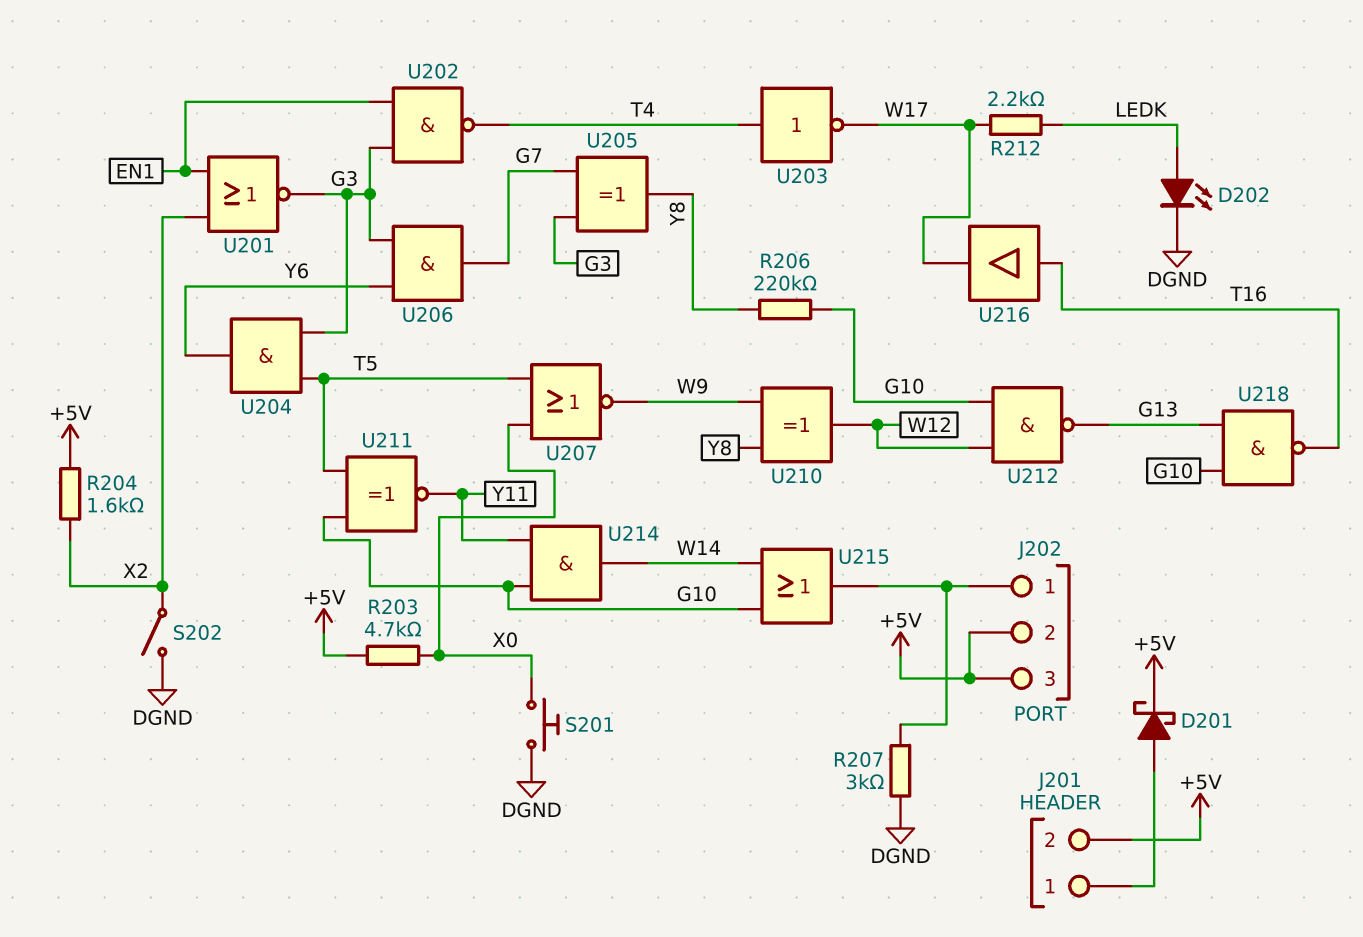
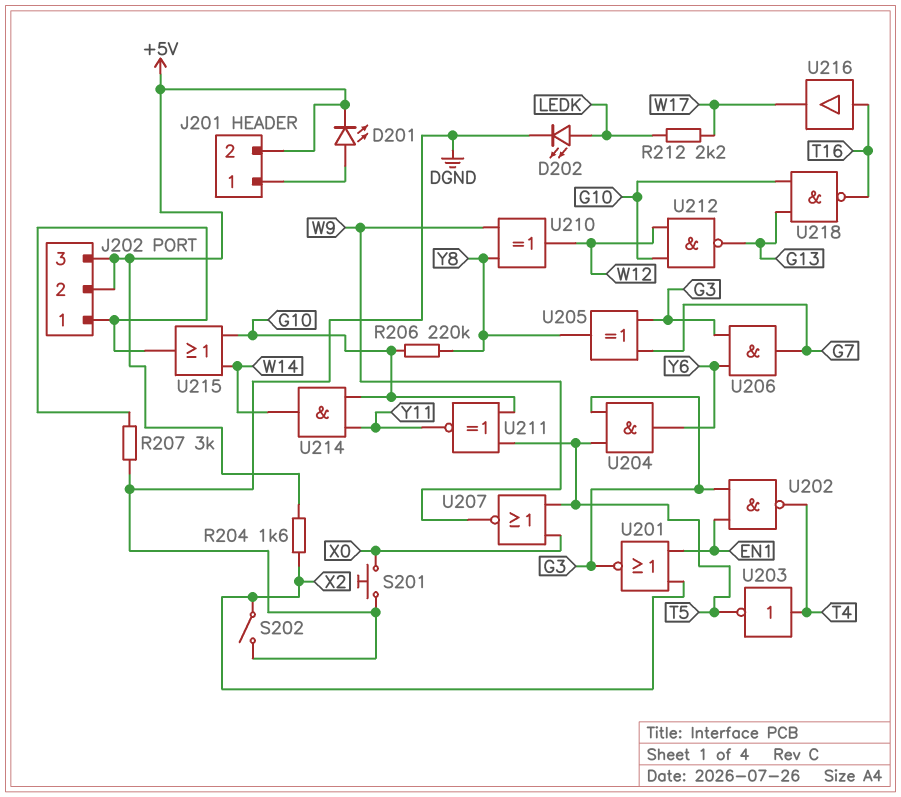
D201: schottky (A J201/1, K +5V) -> LED (A J201/1, K +5V)
R203: 4.7k (+5V, X0) -> none
U203: NOT (in T4, out W17) -> NOT (in T4, out T5)

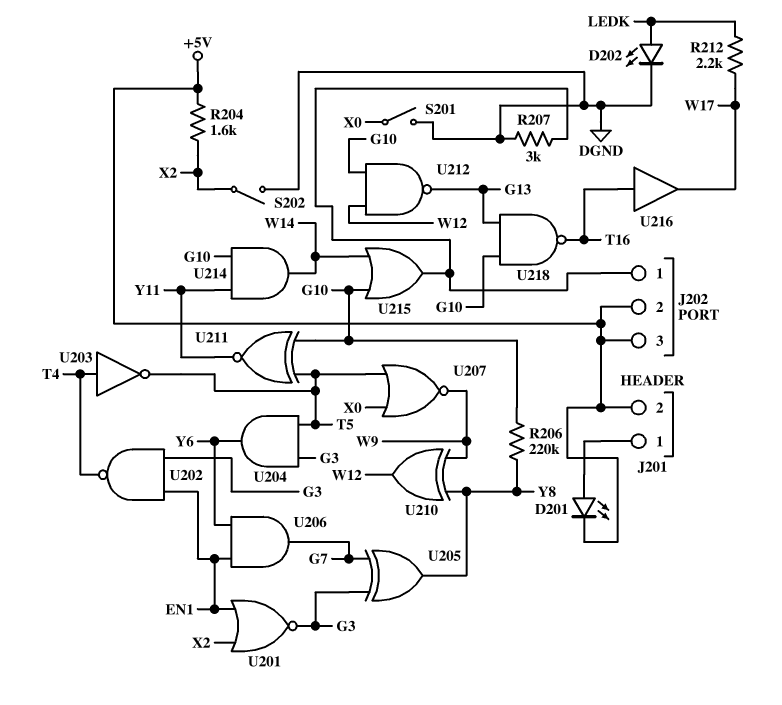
S201: button (DGND, X0) -> switch (DGND, X0)
U206: AND (in G3, in Y6, out G7) -> AND (in EN1, in Y6, out G7)

